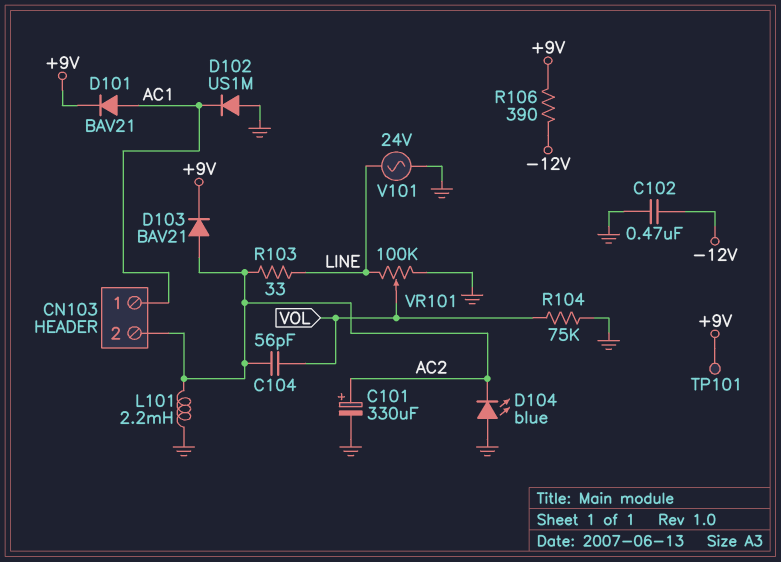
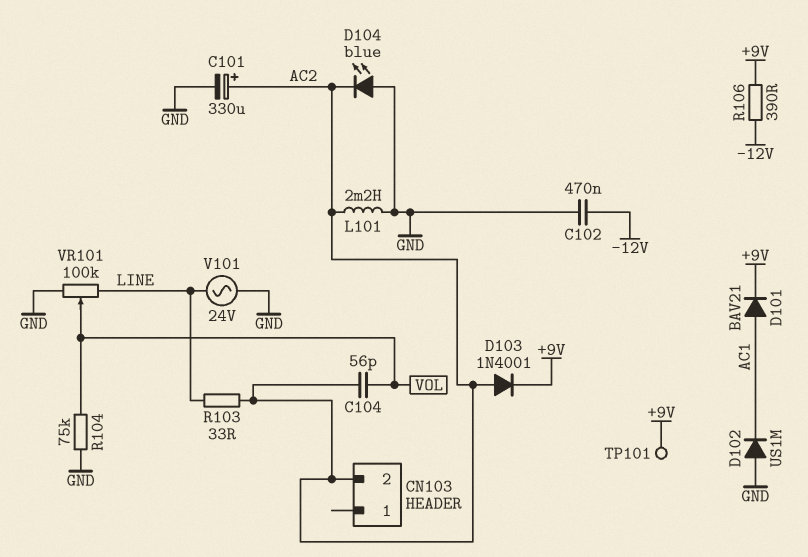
CN103 pin 1: AC1 -> none
D103: diode BAV21 (A AC2, K +9V) -> diode 1N4001 (A AC2, K +9V)

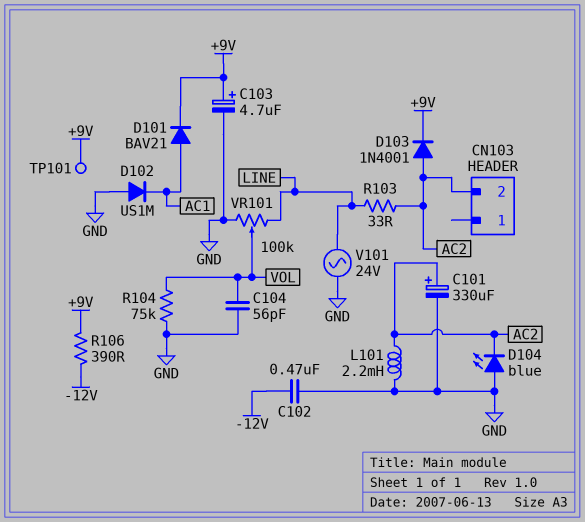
C103: none -> 4.7uF (plus +9V, minus GND)
C104: 56pF (AC2, VOL) -> 56pF (GND, VOL)

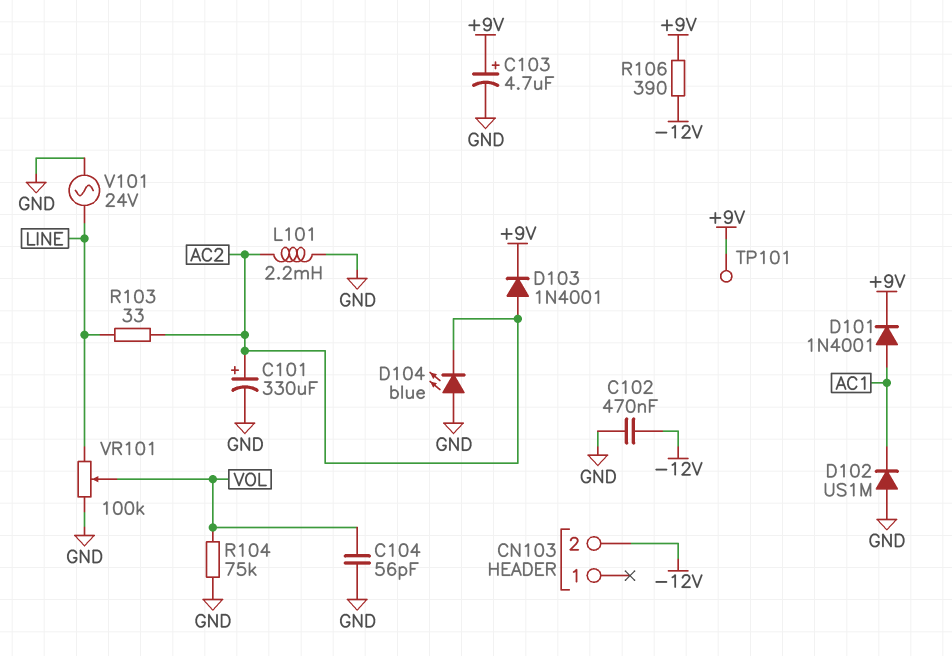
CN103 pin 2: AC2 -> -12V
D101: diode BAV21 (A AC1, K +9V) -> diode 1N4001 (A AC1, K +9V)

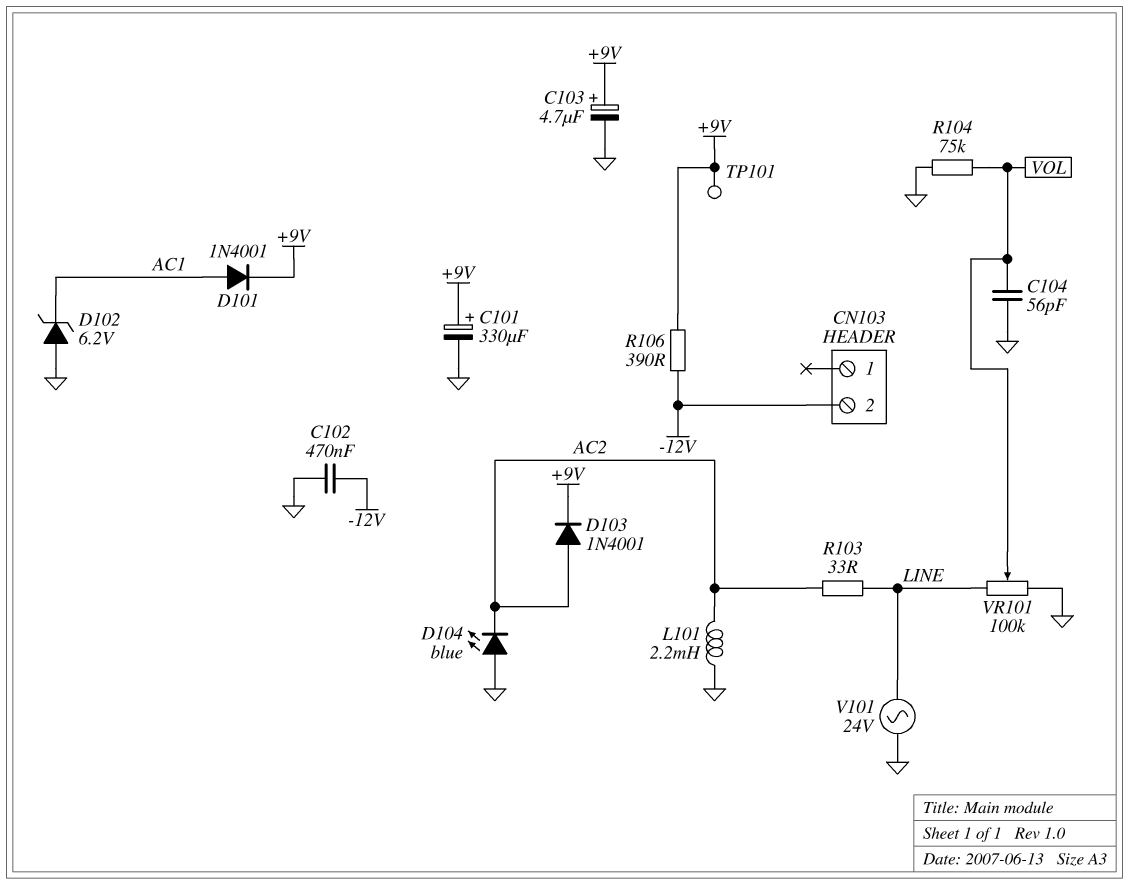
C101: 330uF (plus AC2, minus GND) -> 330uF (plus +9V, minus GND)
D102: diode US1M (A GND, K AC1) -> zener 6.2V (A GND, K AC1)

